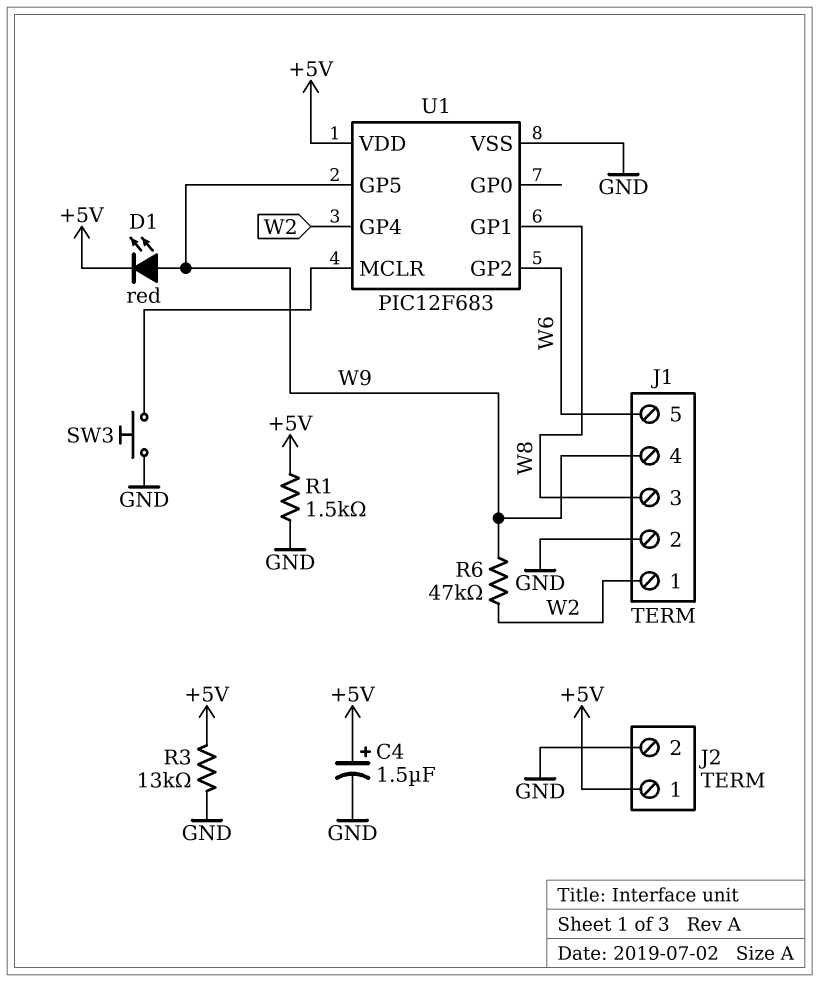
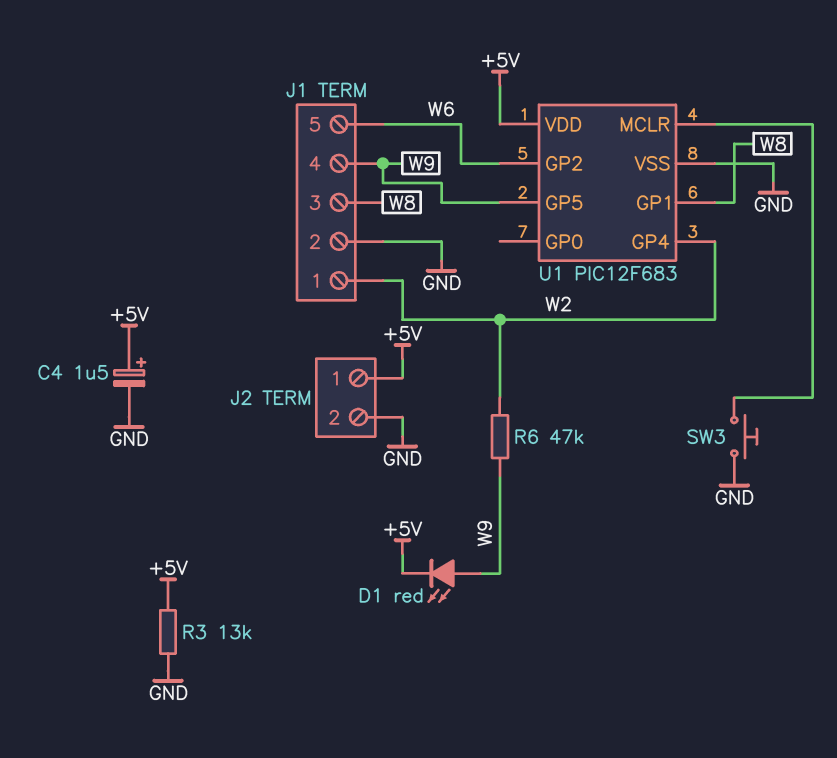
R1: 1.5k (+5V, GND) -> none

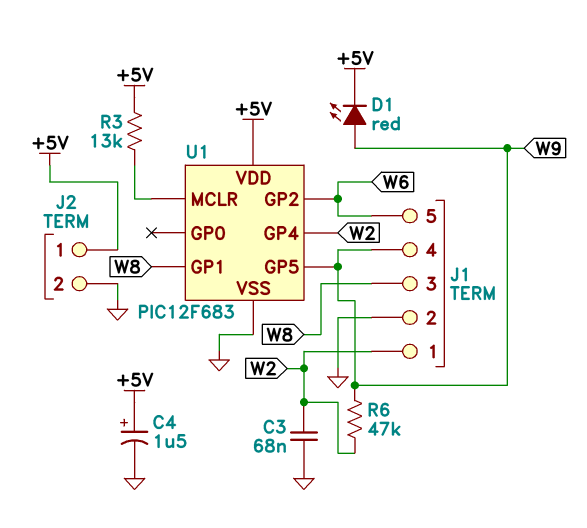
C3: none -> 68nF (GND, W2)
R3: 13k (+5V, GND) -> 13k (+5V, U1/MCLR)
SW3: button (GND, U1/MCLR) -> none

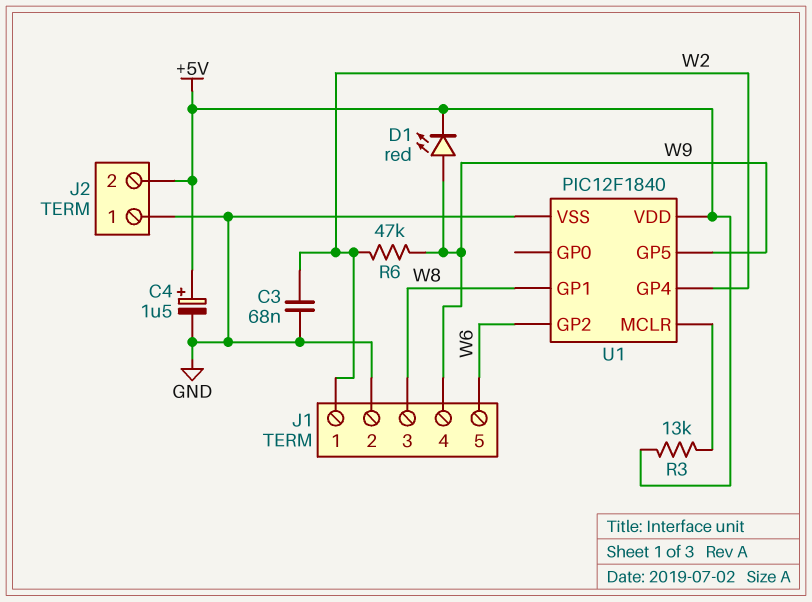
J2 pin 1: +5V -> GND
J2 pin 2: GND -> +5V
U1: PIC12F683 -> PIC12F1840

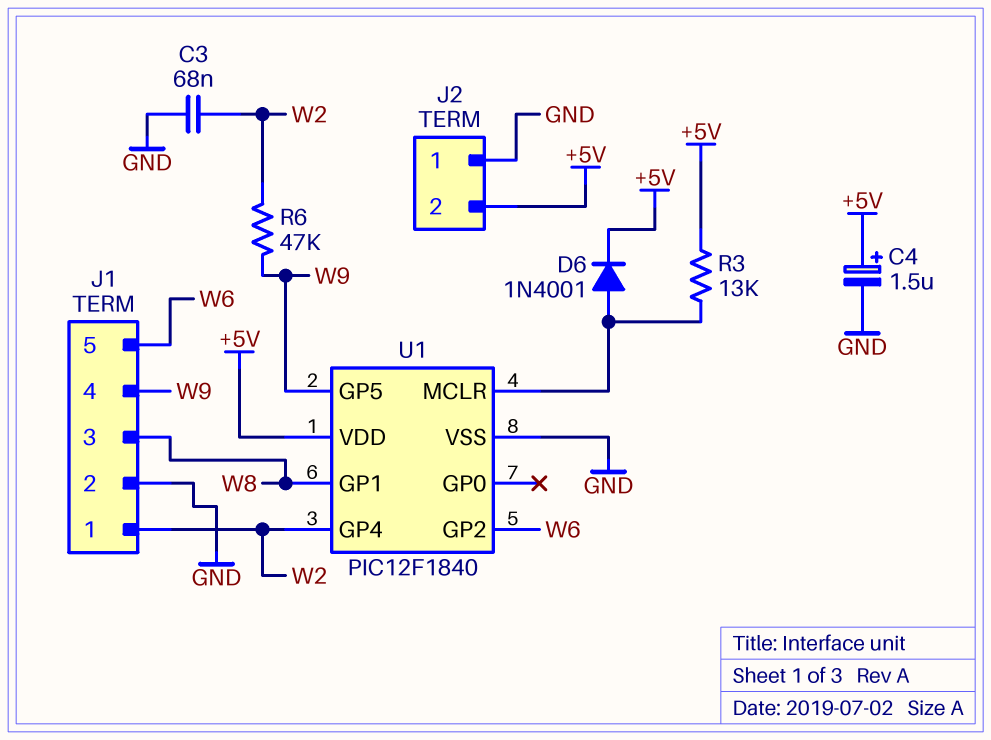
D1: LED red (A W9, K +5V) -> none
D6: none -> diode 1N4001 (A U1/MCLR, K +5V)

